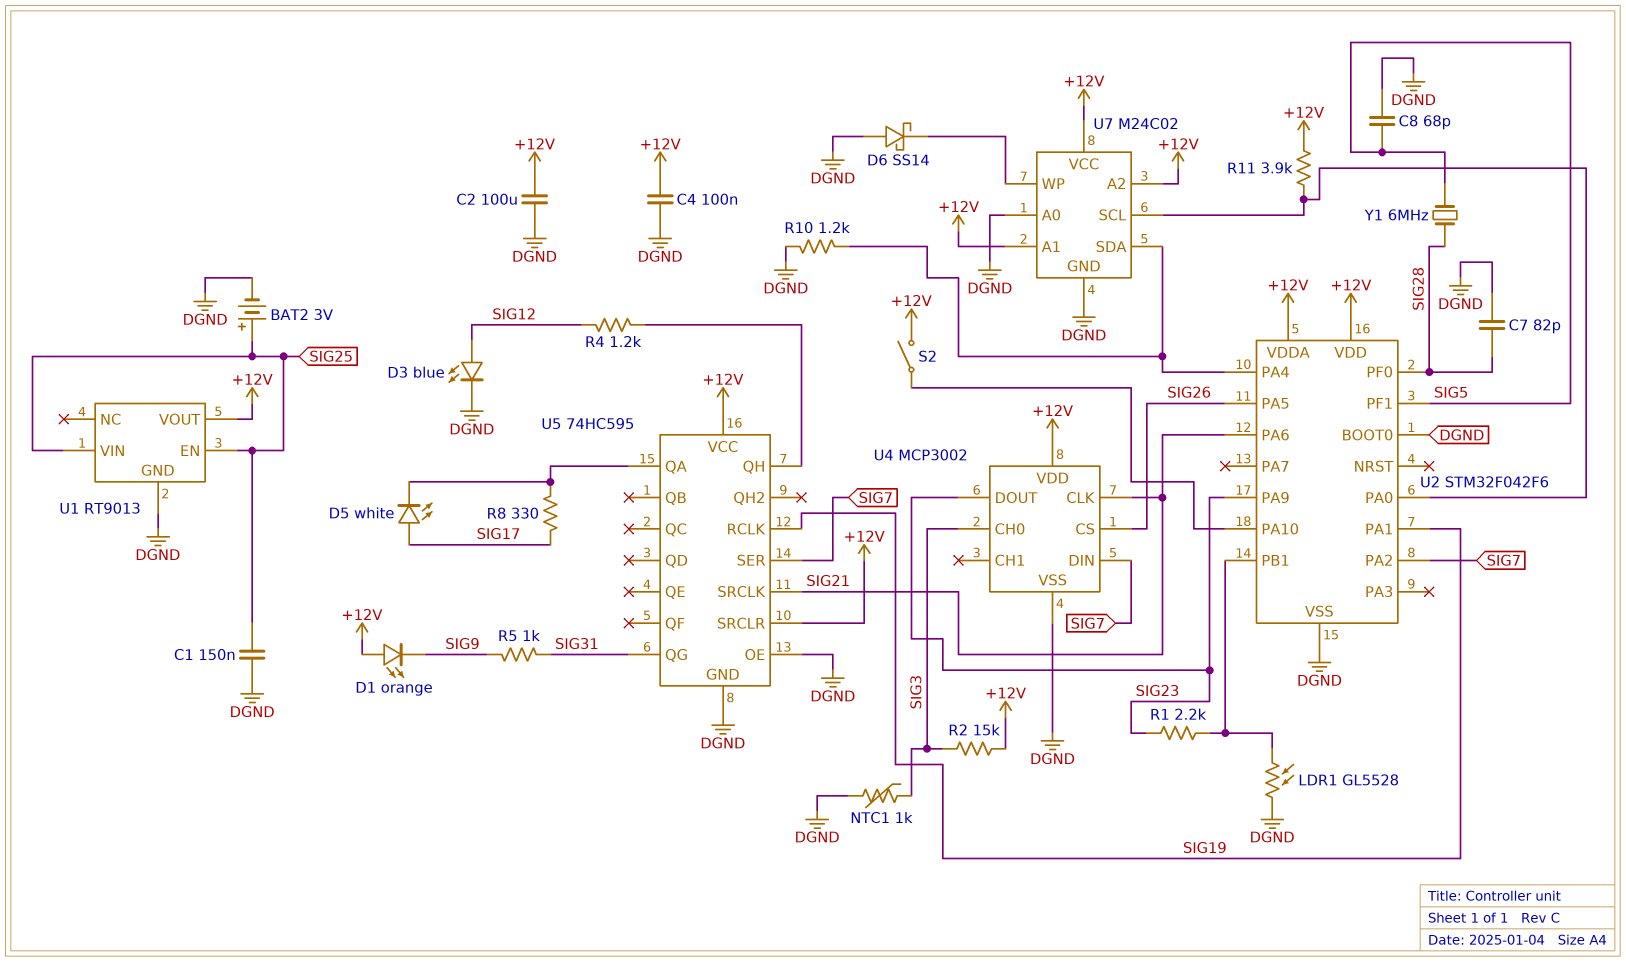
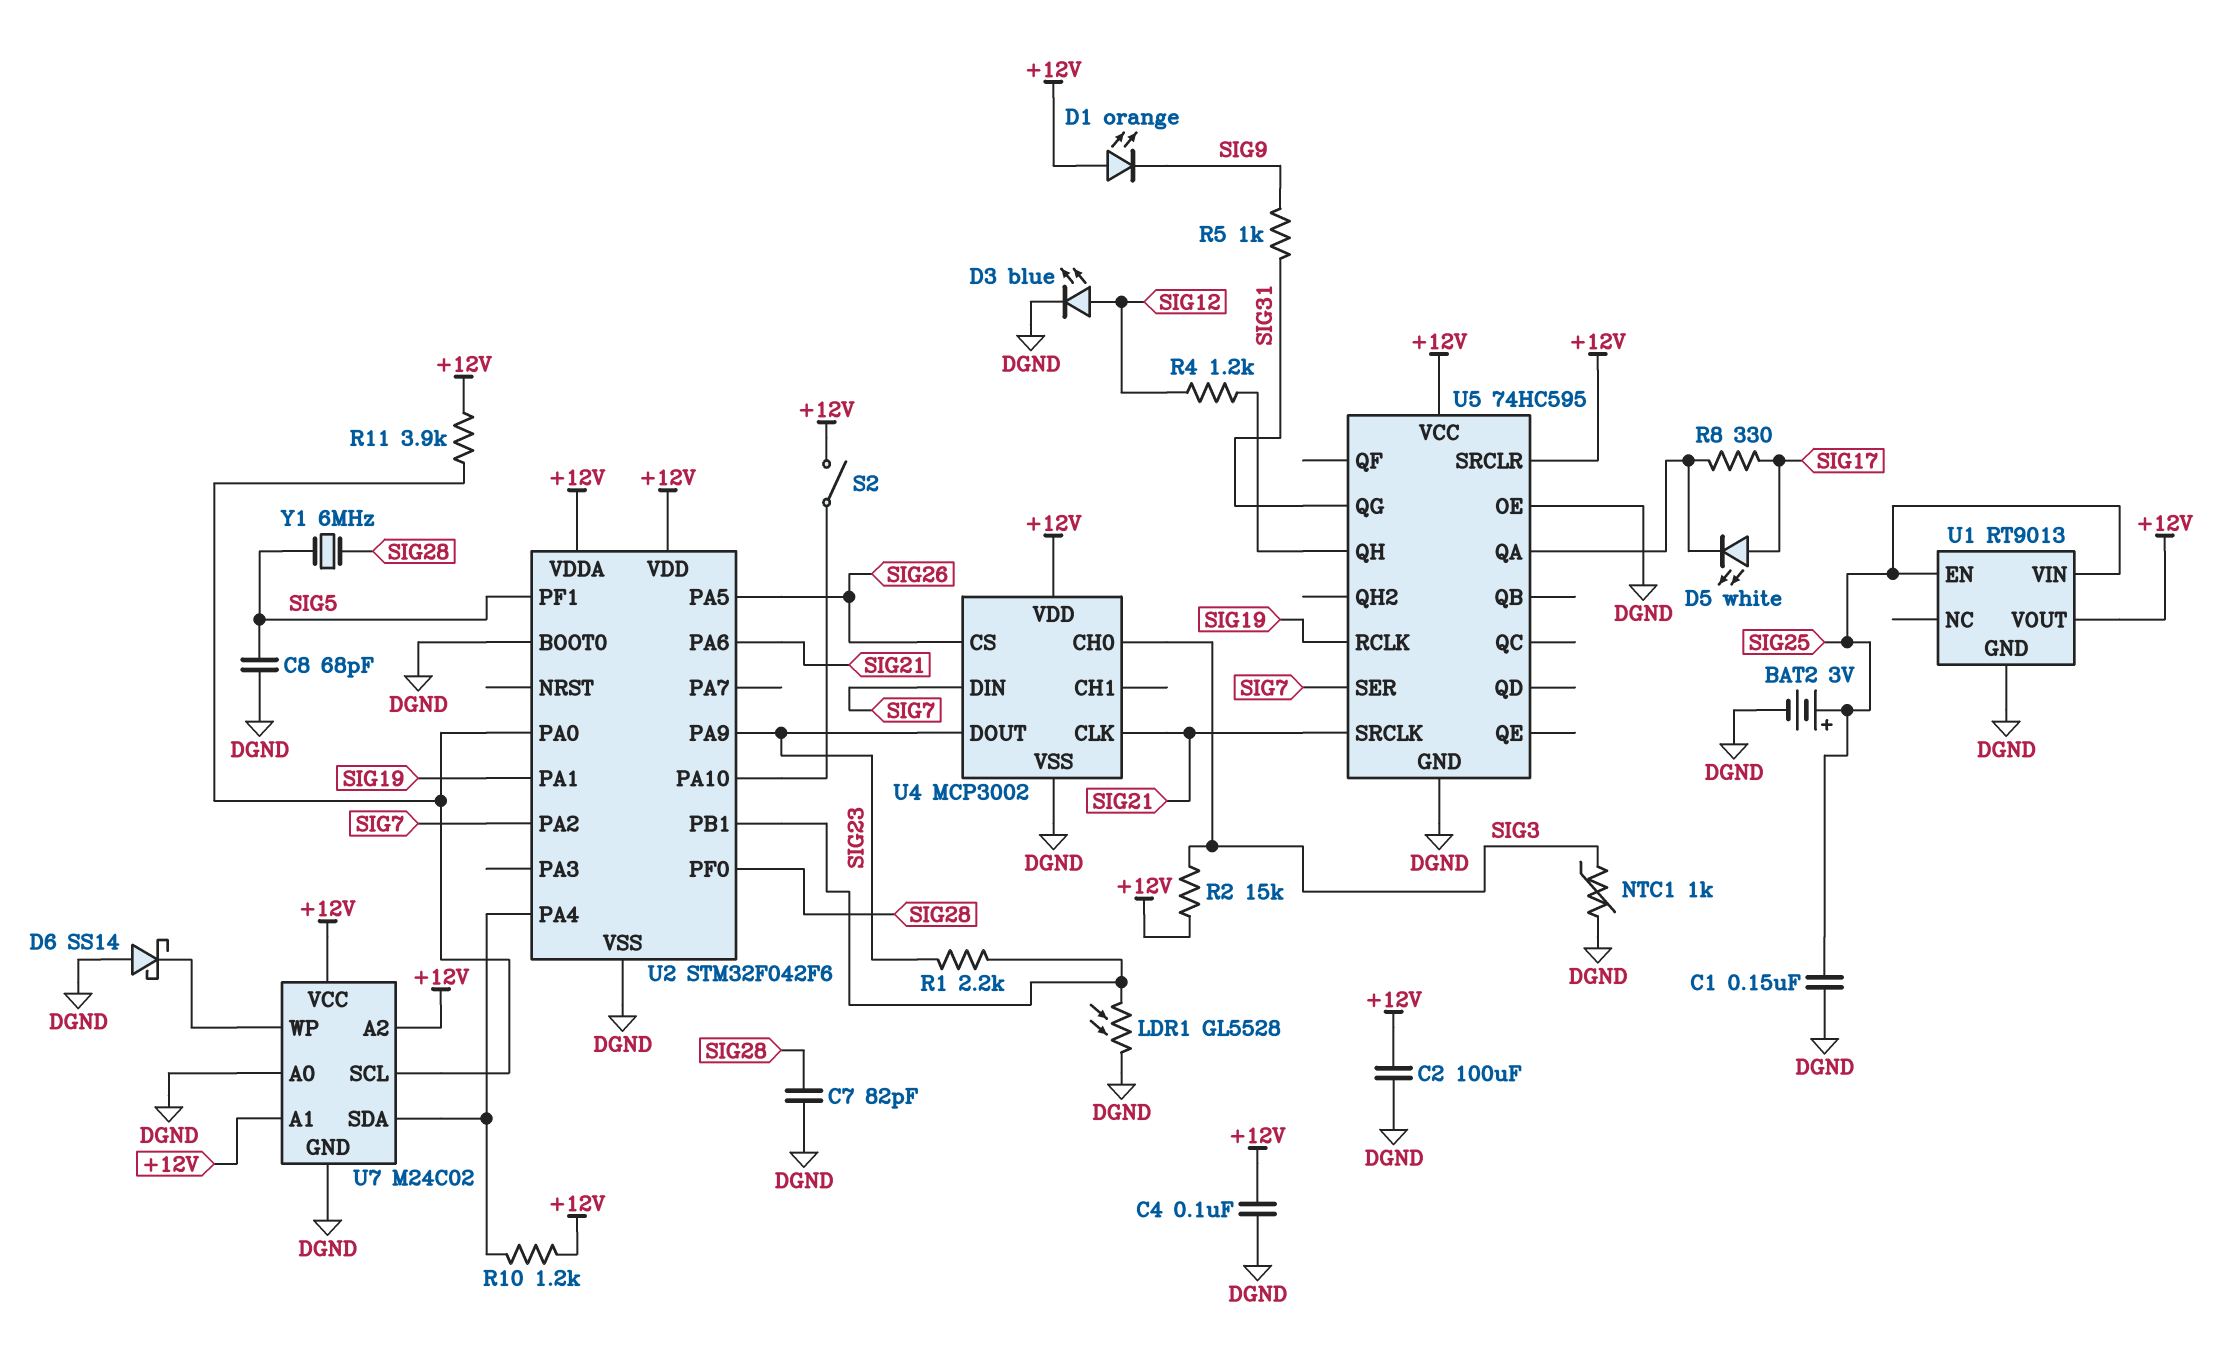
R10: 1.2k (DGND, U2/PA4) -> 1.2k (+12V, U2/PA4)

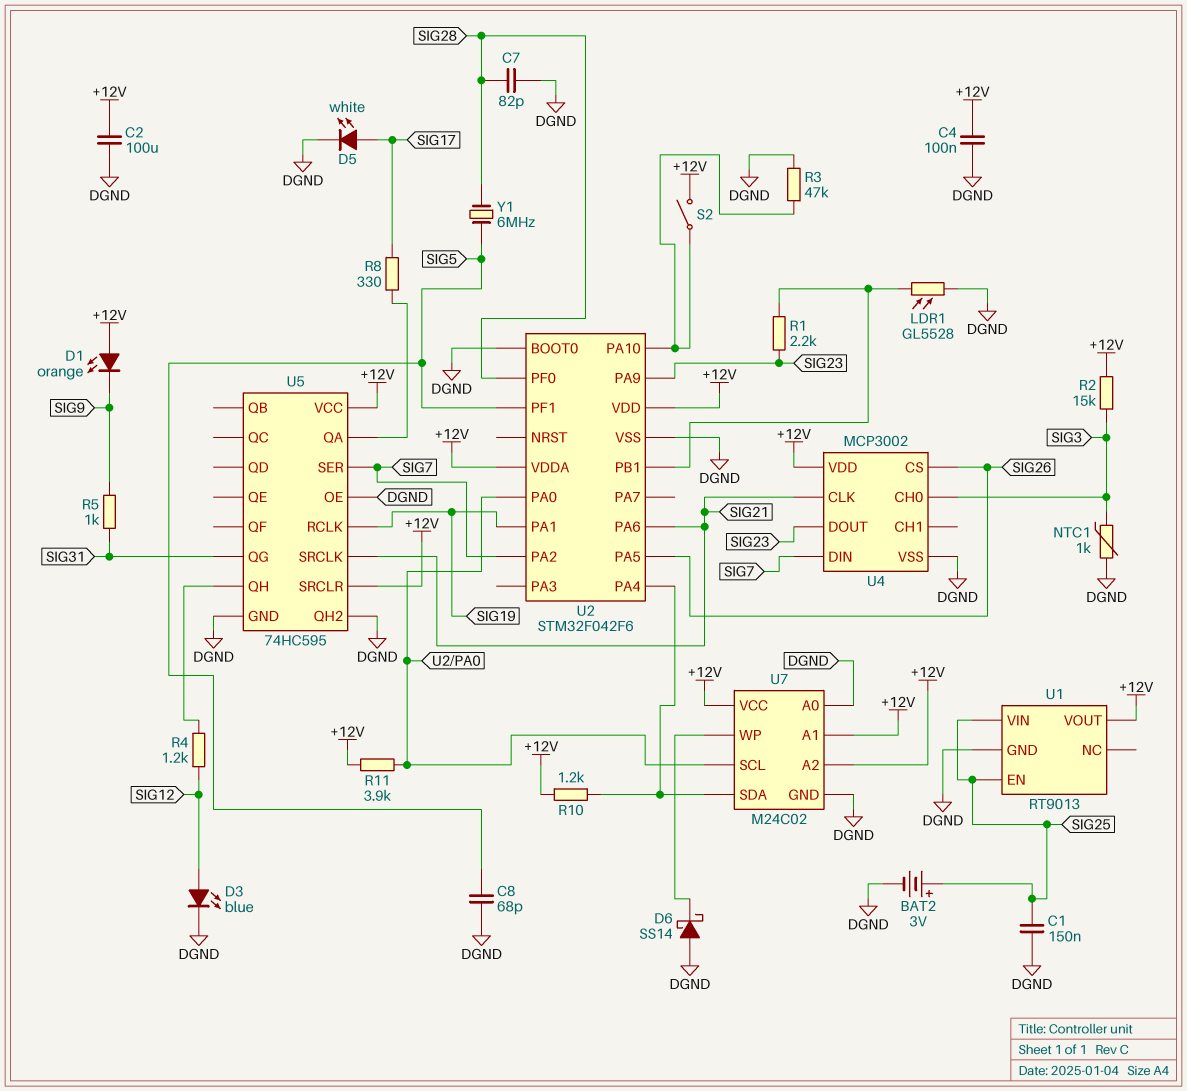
D5: LED white (A SIG17, K U5/QA) -> LED white (A SIG17, K DGND)
R3: none -> 47k (DGND, U2/PA10)
U5 pin QH2: none -> DGND

